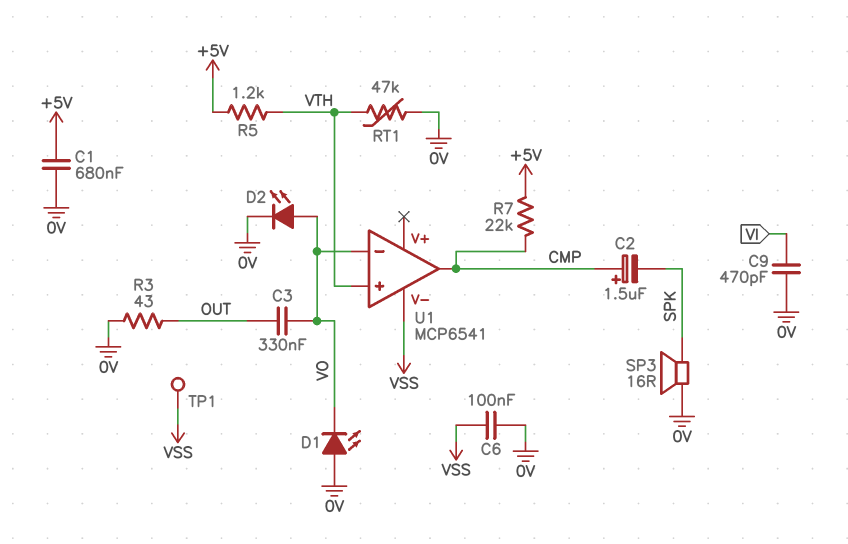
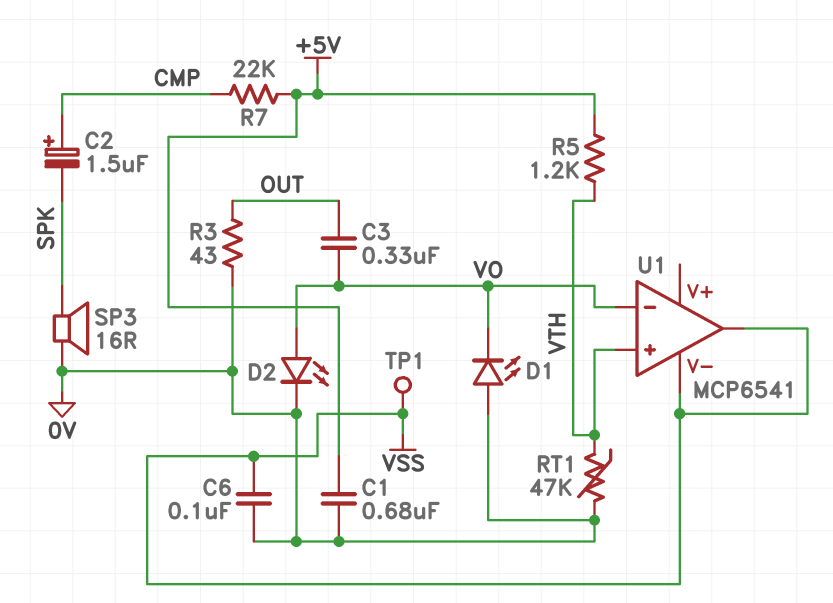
C9: 470pF (0V, VI) -> none
U1 pin out: CMP -> VSS

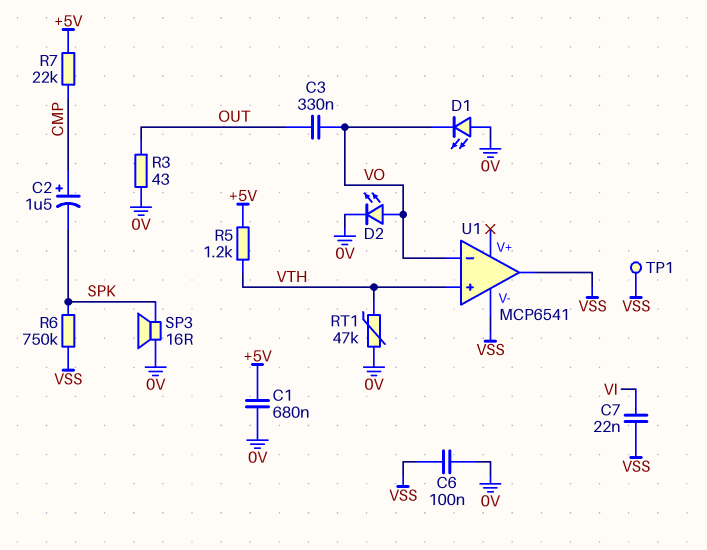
C7: none -> 22nF (VI, VSS)
R6: none -> 750k (SPK, VSS)

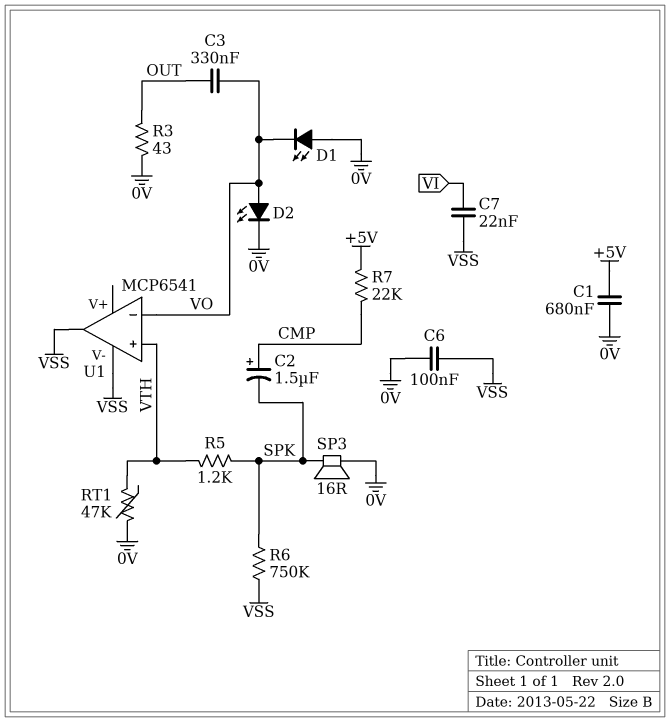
R5: 1.2k (+5V, VTH) -> 1.2k (SPK, VTH)
TP1: test point (VSS) -> none

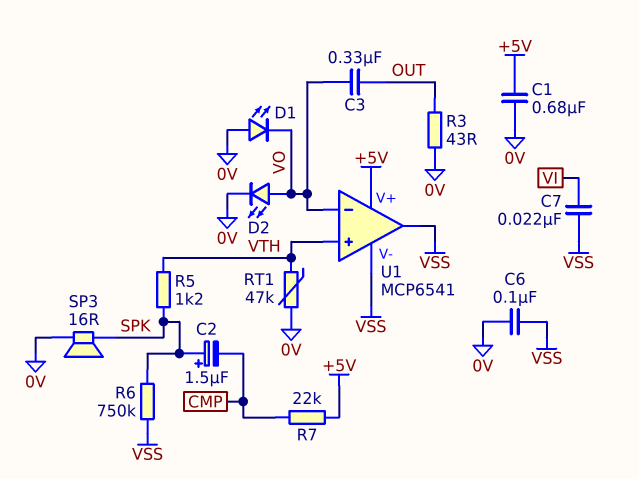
C2: 1.5uF (plus CMP, minus SPK) -> 1.5uF (plus SPK, minus CMP)
U1 pin V+: none -> +5V

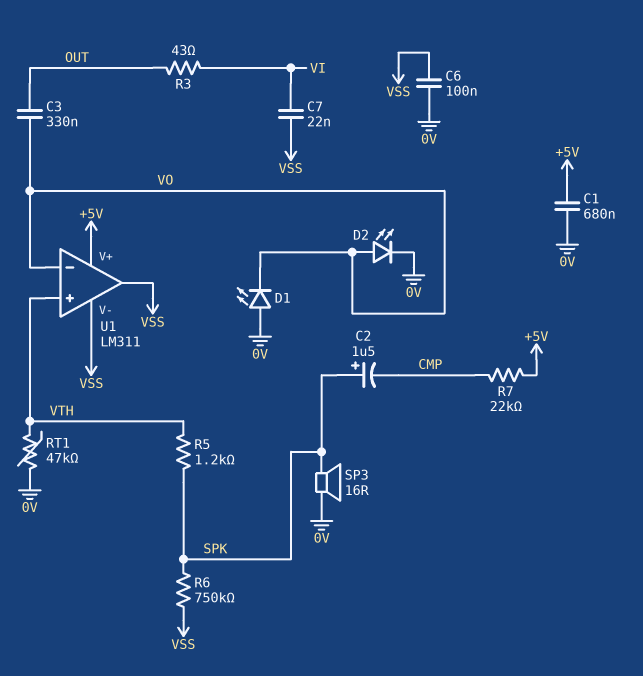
R3: 43 (0V, OUT) -> 43 (OUT, VI)
U1: MCP6541 -> LM311

